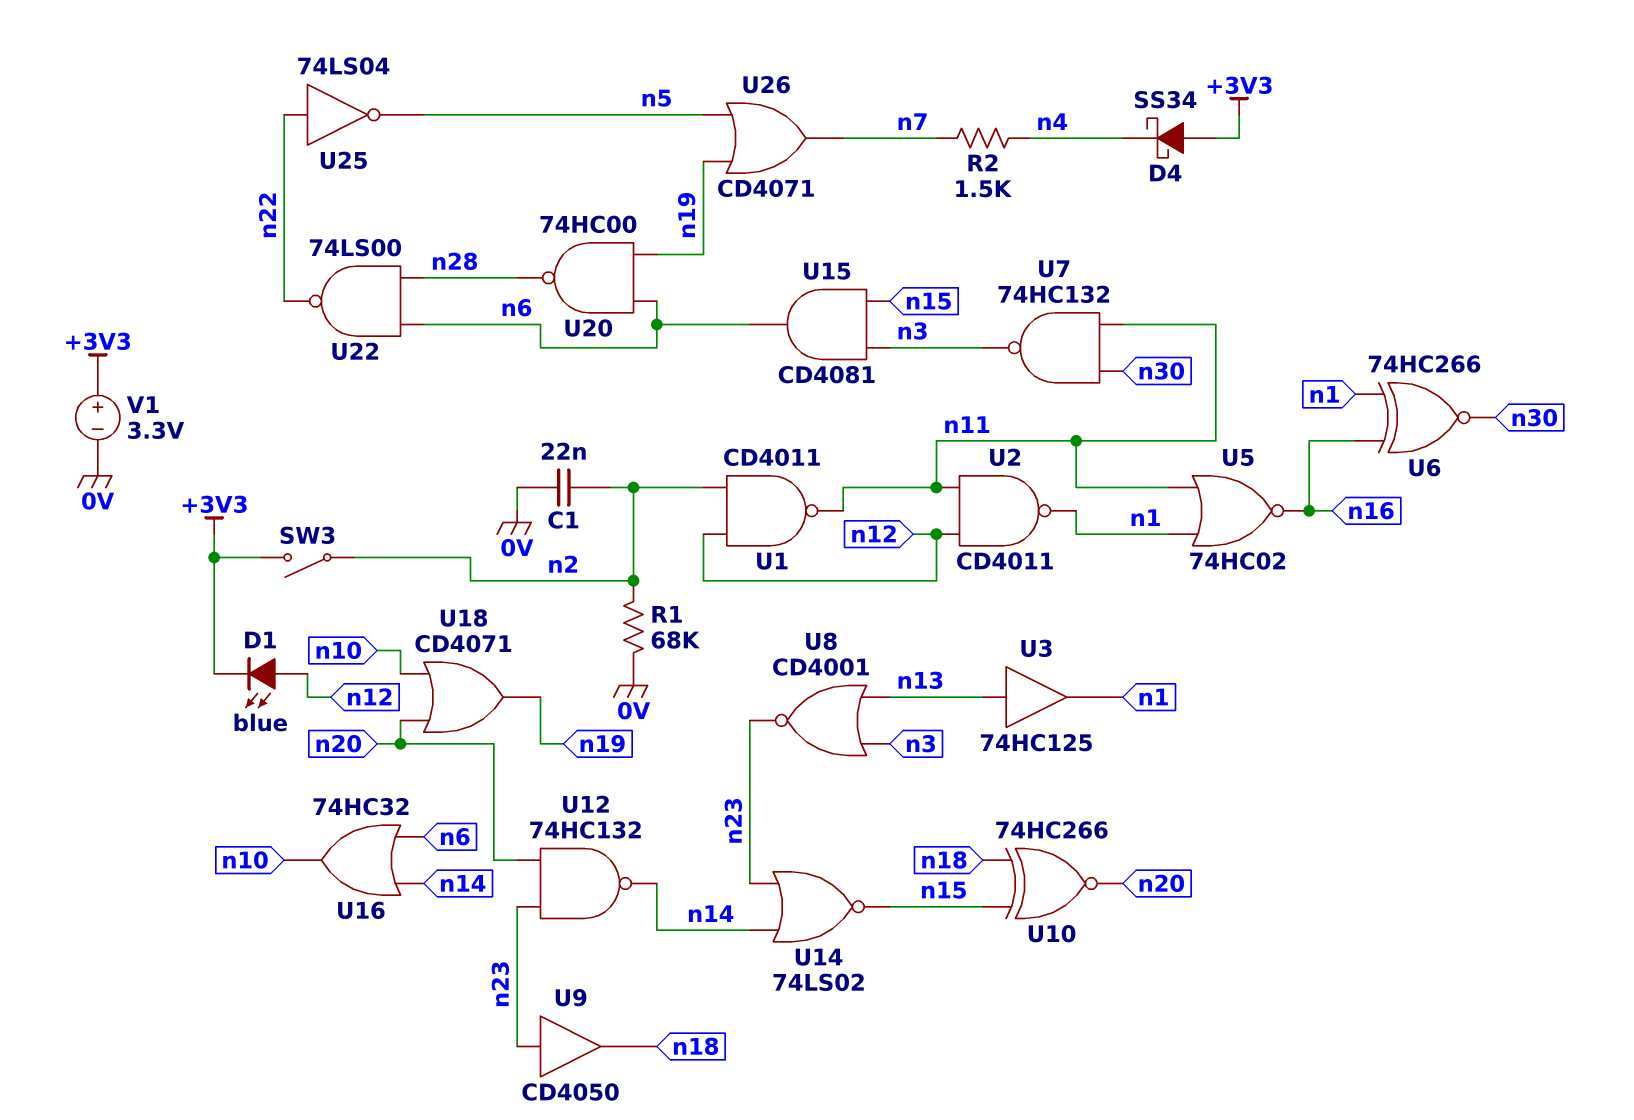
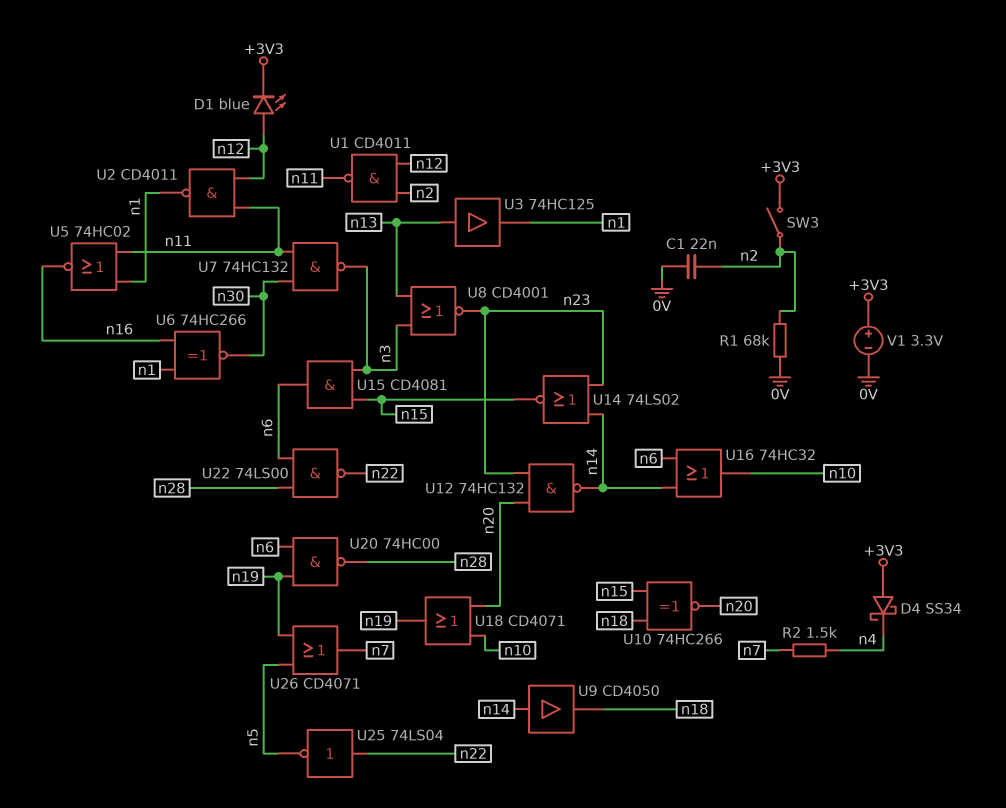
U9: buffer CD4050 (in n23, out n18) -> buffer CD4050 (in n14, out n18)

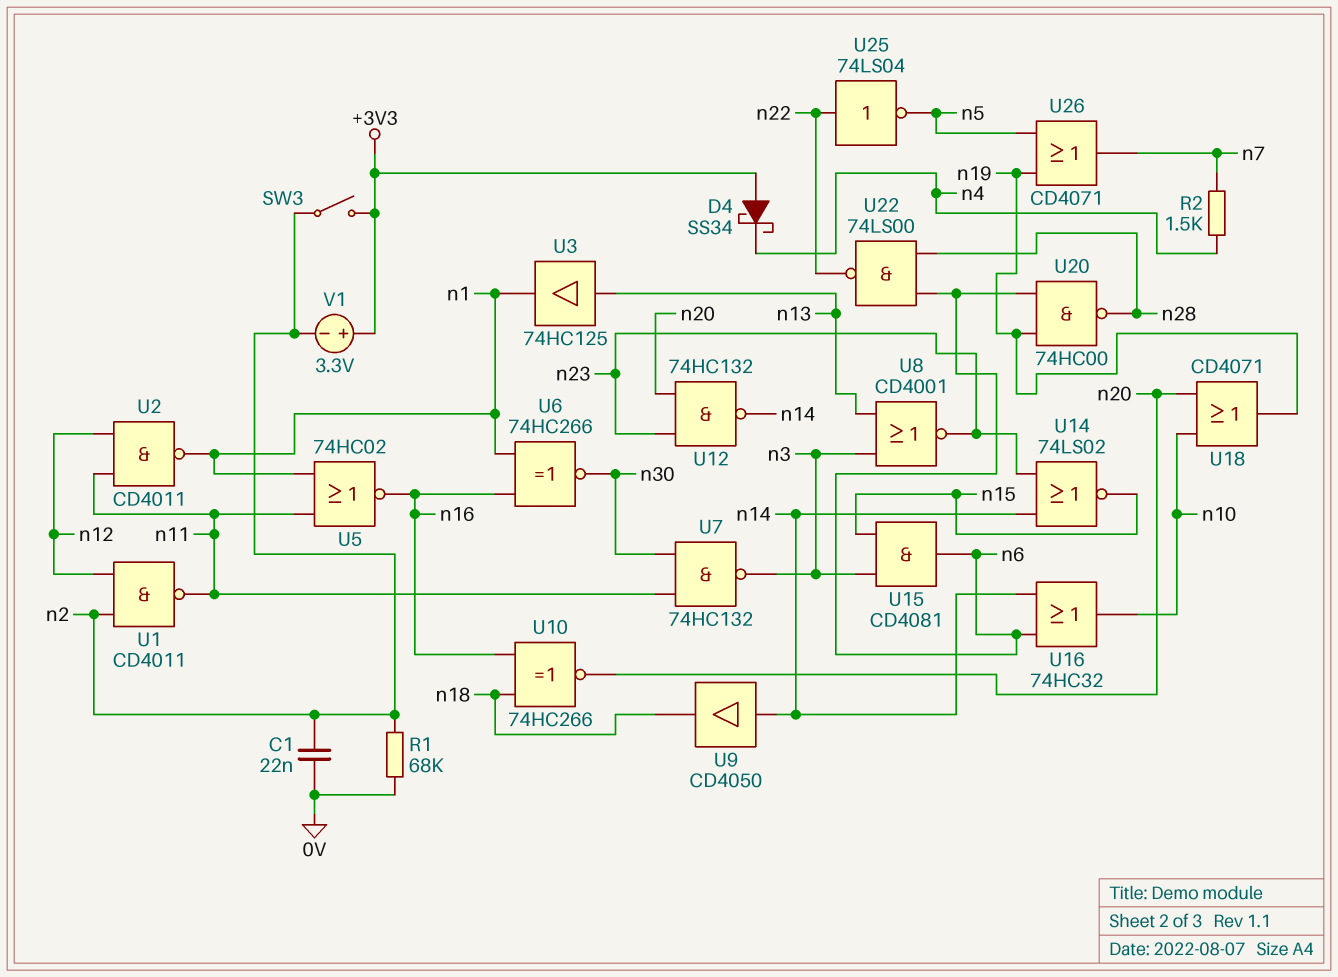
D1: LED blue (A n12, K +3V3) -> none
U10: XNOR 74HC266 (in n15, in n18, out n20) -> XNOR 74HC266 (in n16, in n18, out n20)
V1: 3.3V (plus +3V3, minus 0V) -> 3.3V (plus +3V3, minus n2)

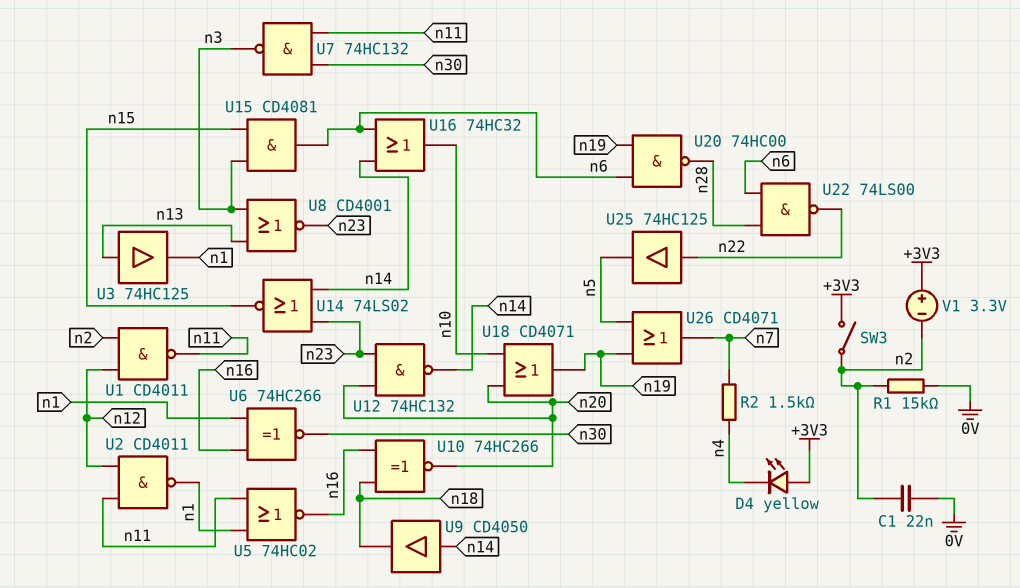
D4: schottky SS34 (A +3V3, K n4) -> LED yellow (A +3V3, K n4)
R1: 68k (0V, n2) -> 15k (0V, n2)
U25: NOT 74LS04 (in n22, out n5) -> buffer 74HC125 (in n22, out n5)

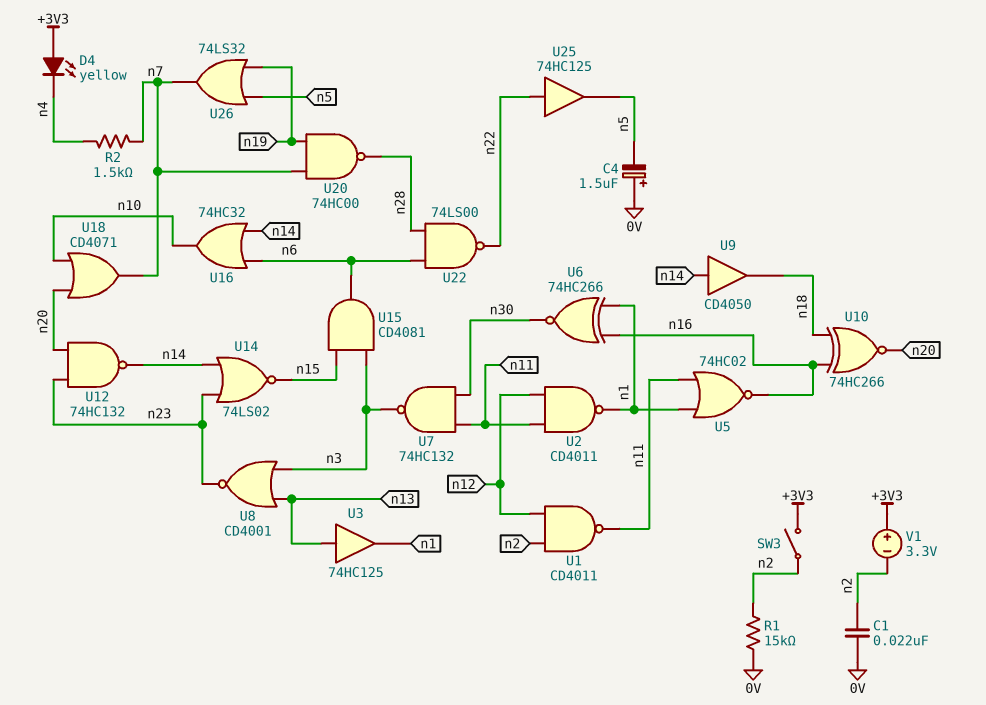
C4: none -> 1.5uF (plus 0V, minus n5)
U18: OR CD4071 (in n10, in n20, out n19) -> OR CD4071 (in n10, in n20, out n7)
U20: NAND 74HC00 (in n6, in n19, out n28) -> NAND 74HC00 (in n7, in n19, out n28)
U26: OR CD4071 (in n5, in n19, out n7) -> OR 74LS32 (in n5, in n19, out n7)

